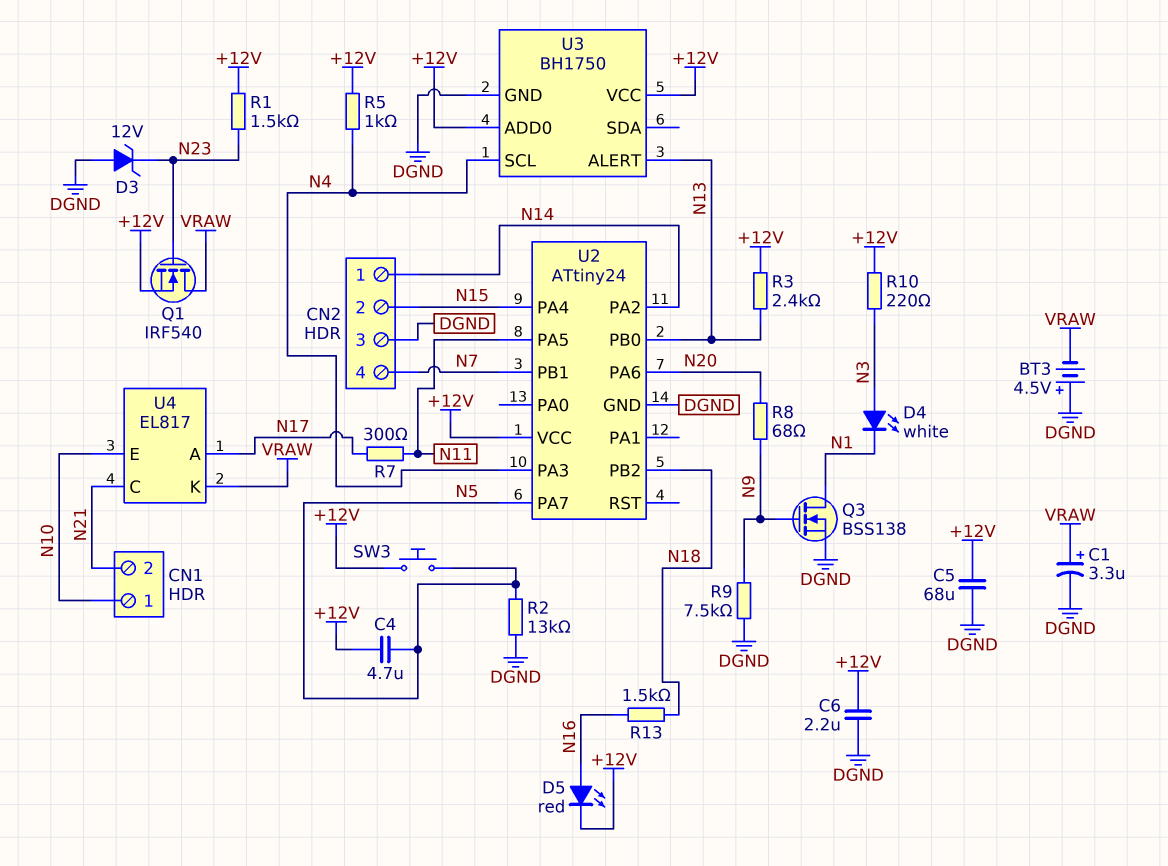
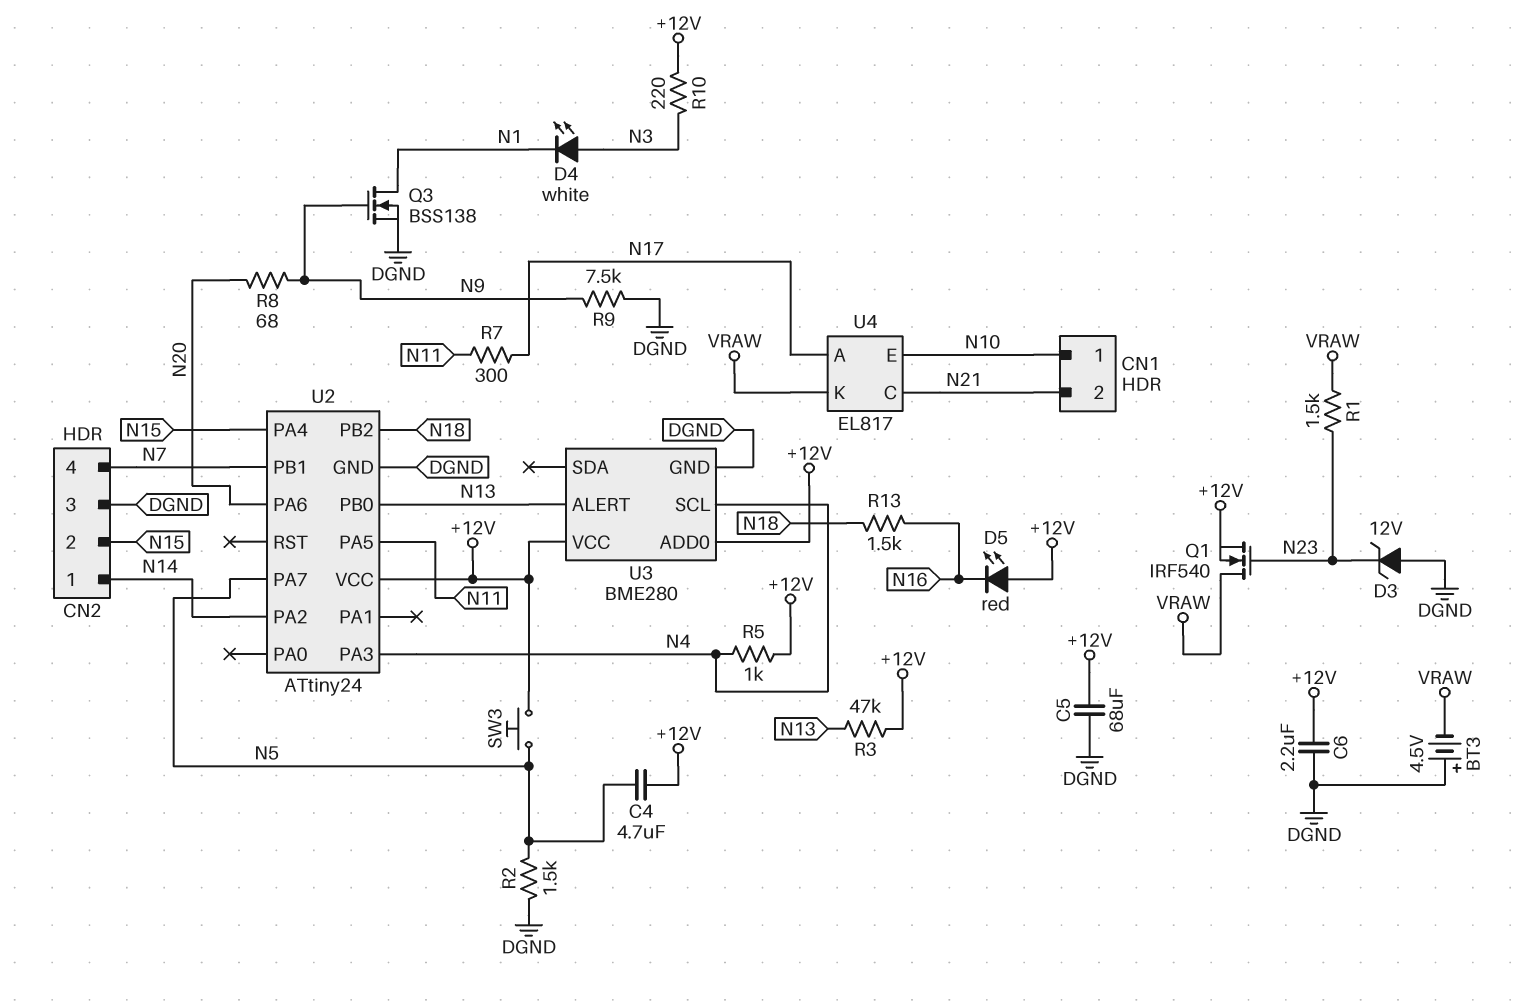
C1: 3.3uF (plus VRAW, minus DGND) -> none
D5: LED red (A N16, K +12V) -> LED red (A +12V, K N16)
R1: 1.5k (+12V, N23) -> 1.5k (N23, VRAW)
R2: 13k (DGND, N5) -> 1.5k (DGND, N5)
R3: 2.4k (+12V, N13) -> 47k (+12V, N13)
U3: BH1750 -> BME280

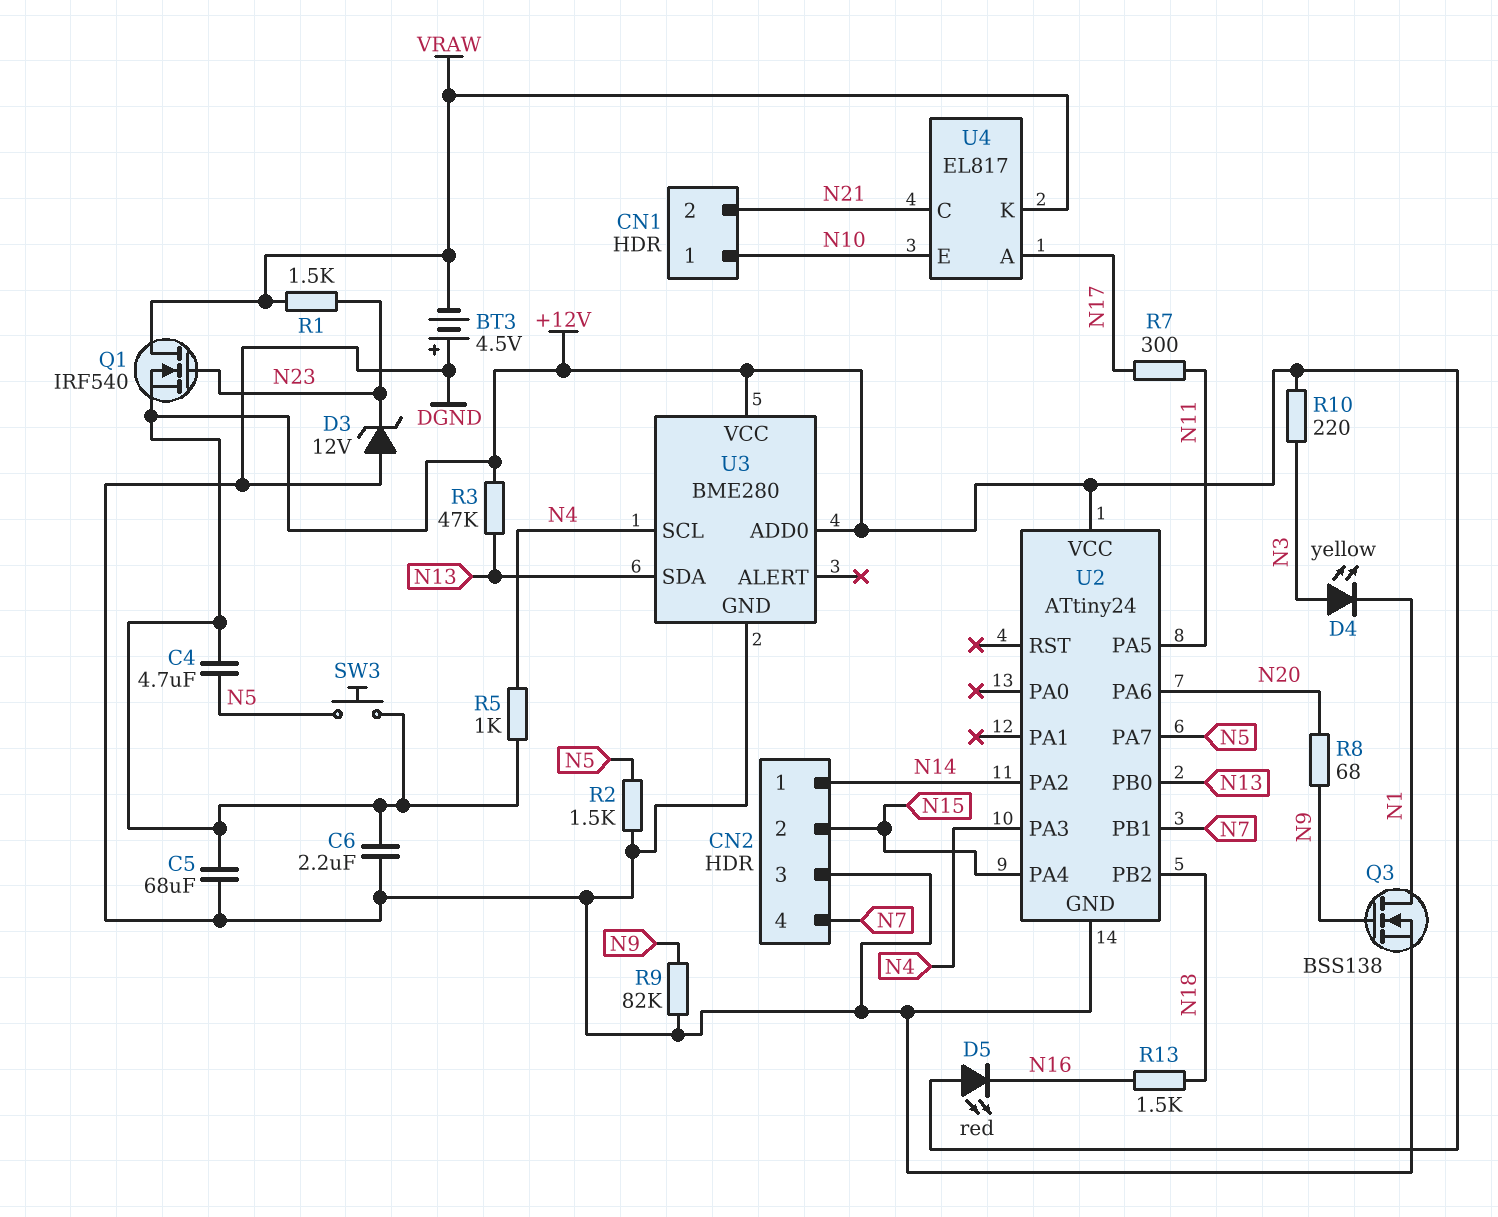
D4: LED white (A N3, K N1) -> LED yellow (A N3, K N1)
R9: 7.5k (DGND, N9) -> 82k (DGND, N9)
U3 pin ALERT: N13 -> none
U3 pin SDA: none -> N13

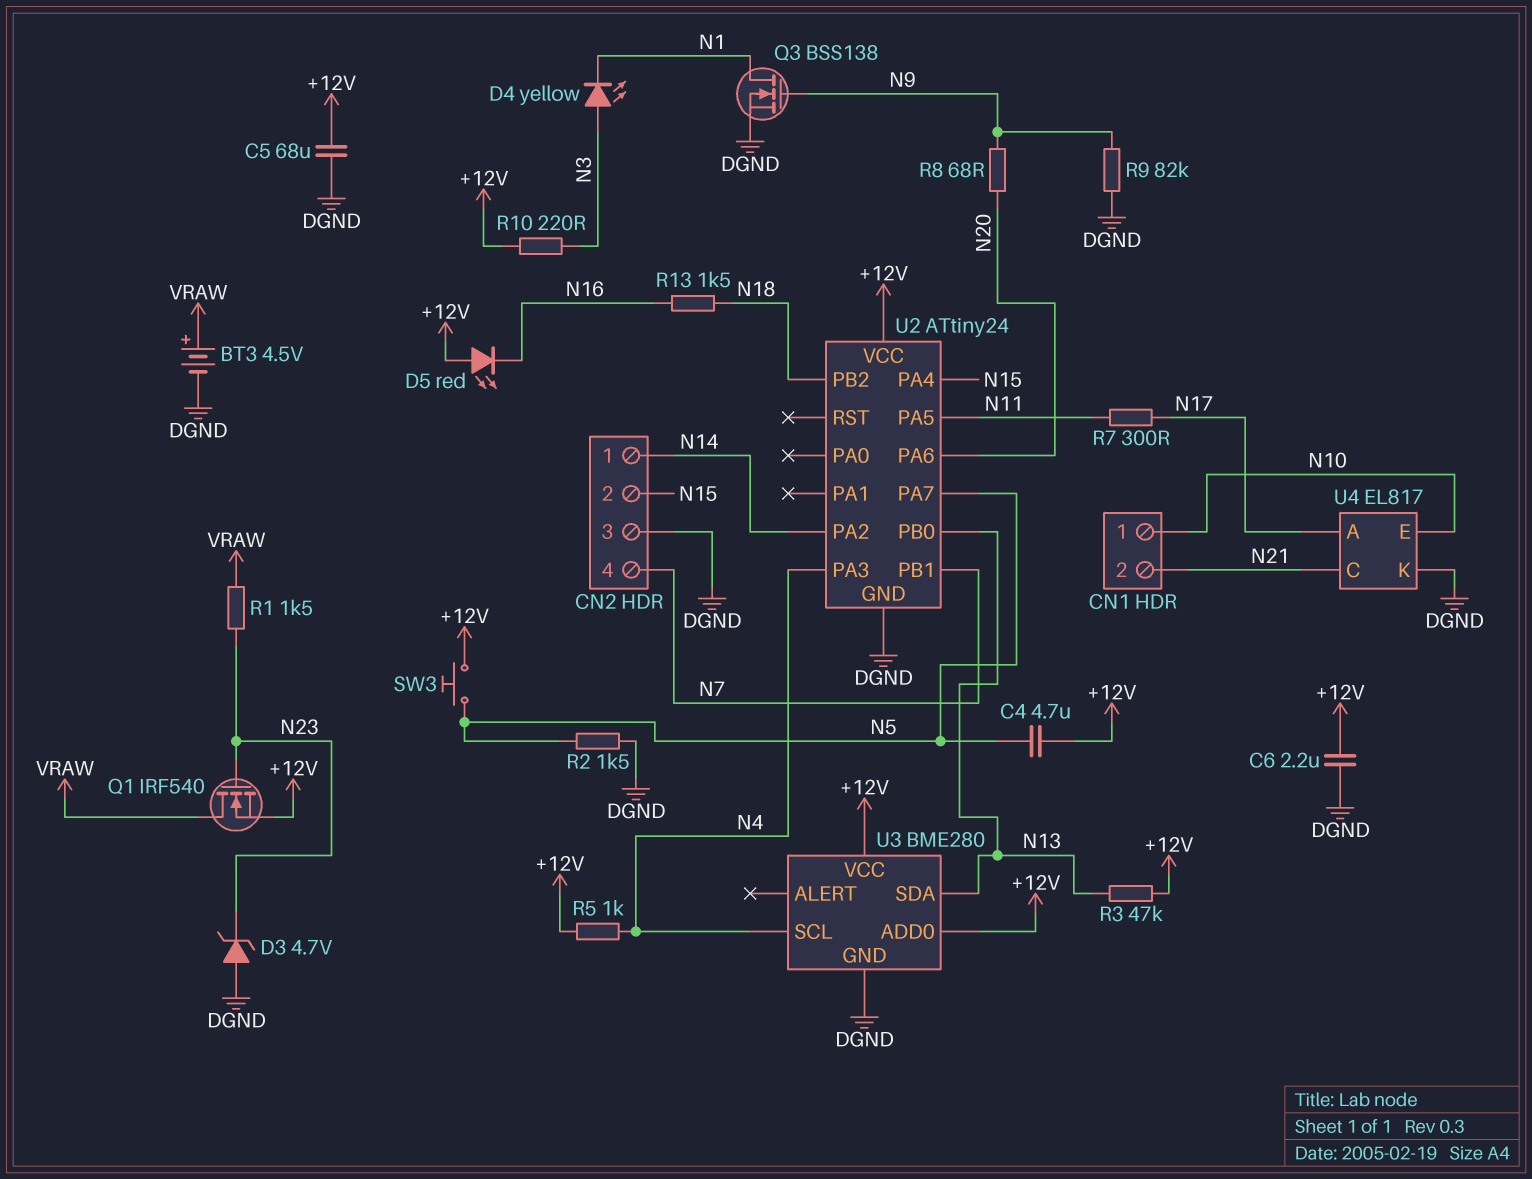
BT3: 4.5V (plus DGND, minus VRAW) -> 4.5V (plus VRAW, minus DGND)
D3: zener 12V (A DGND, K N23) -> zener 4.7V (A DGND, K N23)
U4 pin K: VRAW -> DGND

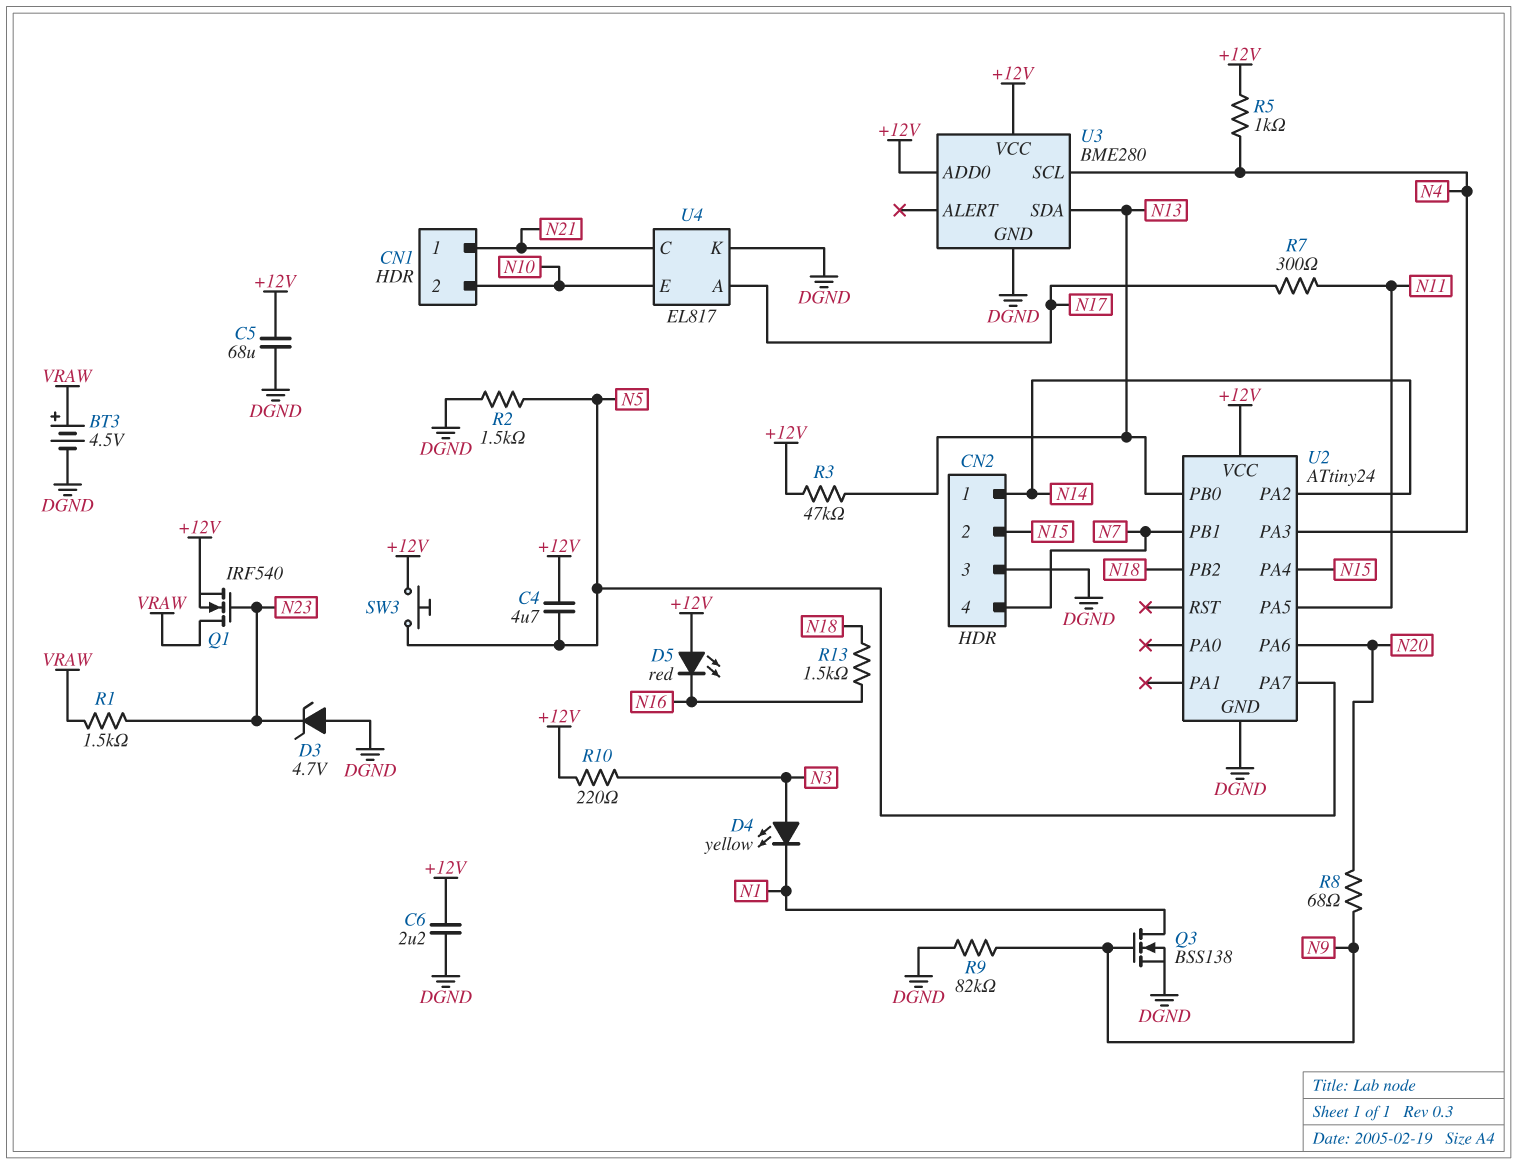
CN1 pin 1: N10 -> N21
CN1 pin 2: N21 -> N10

